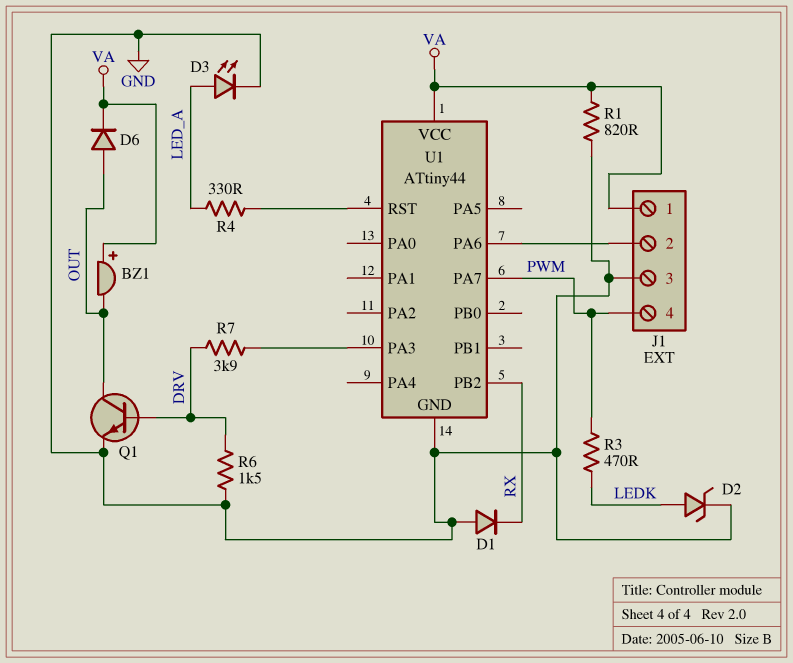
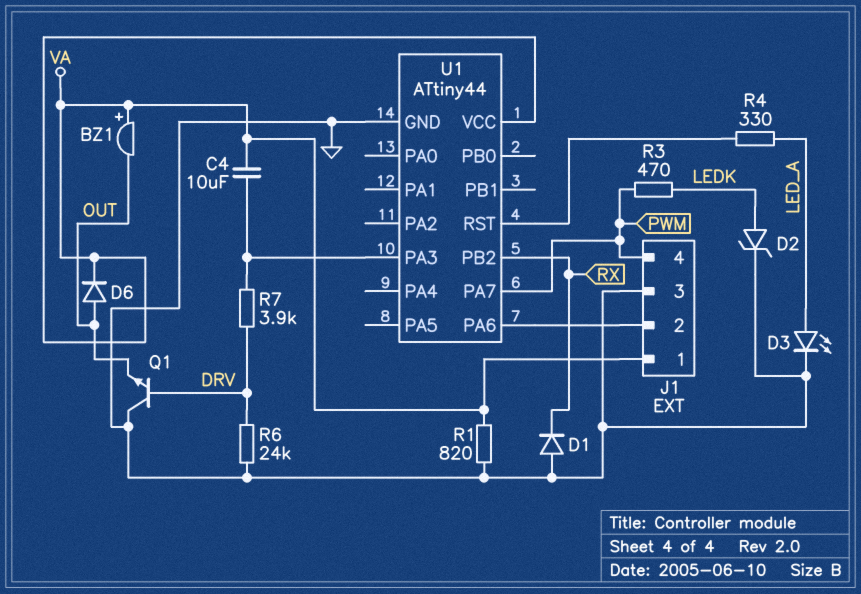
C4: none -> 10uF (U1/PA3, VA)
Q1: NPN (B DRV, C OUT, E GND) -> NPN (B DRV, C GND, E OUT)
R6: 1.5k (DRV, GND) -> 24k (DRV, GND)

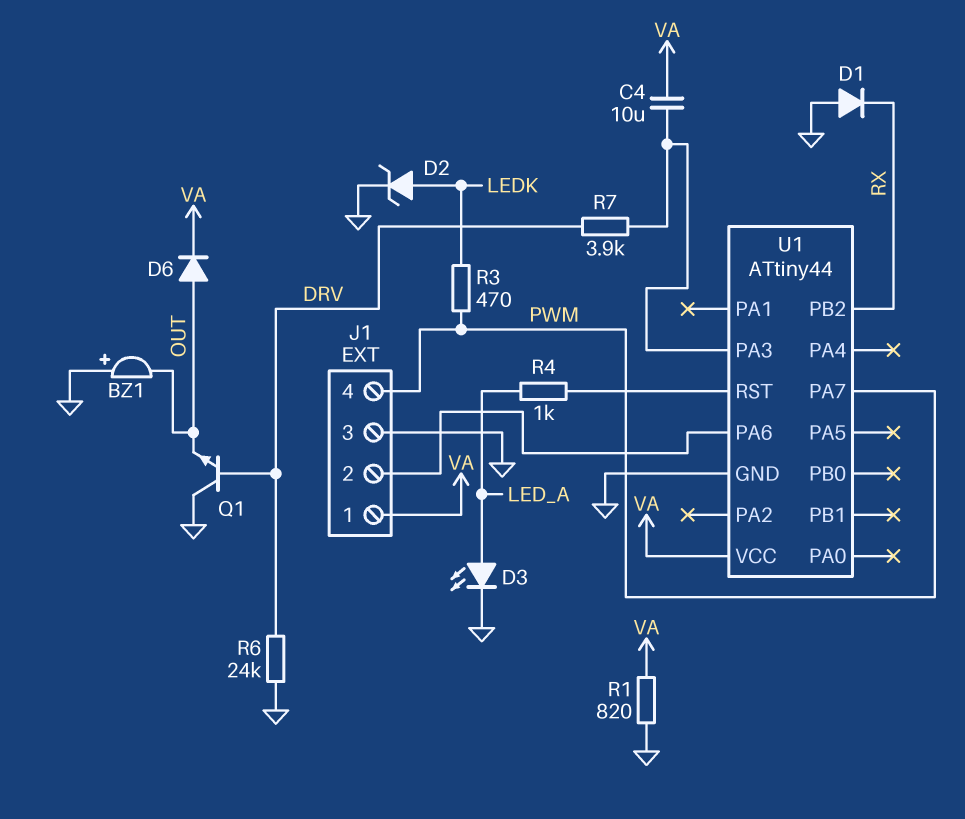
BZ1: buzzer (plus VA, minus OUT) -> buzzer (plus GND, minus OUT)
R4: 330 (LED_A, U1/RST) -> 1k (LED_A, U1/RST)

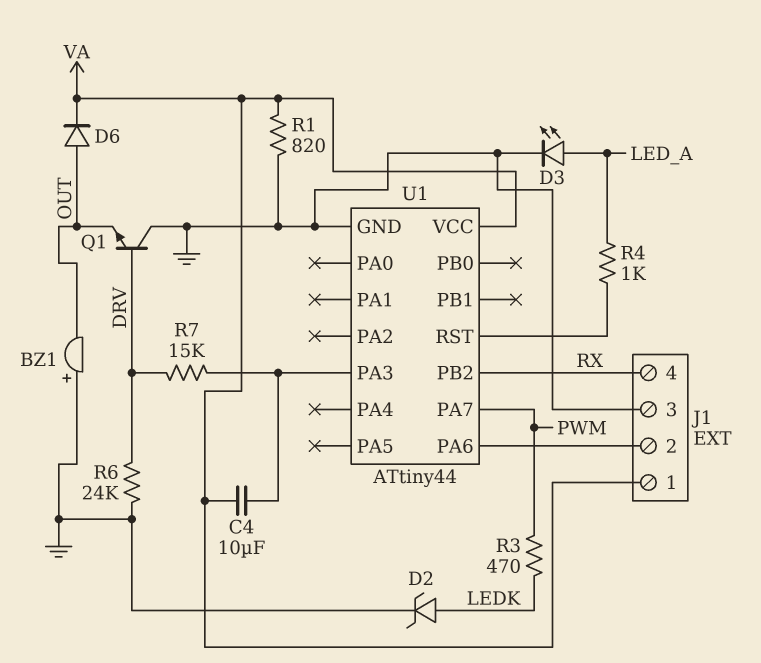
D1: diode (A GND, K RX) -> none
J1 pin 4: PWM -> RX
R7: 3.9k (DRV, U1/PA3) -> 15k (DRV, U1/PA3)

